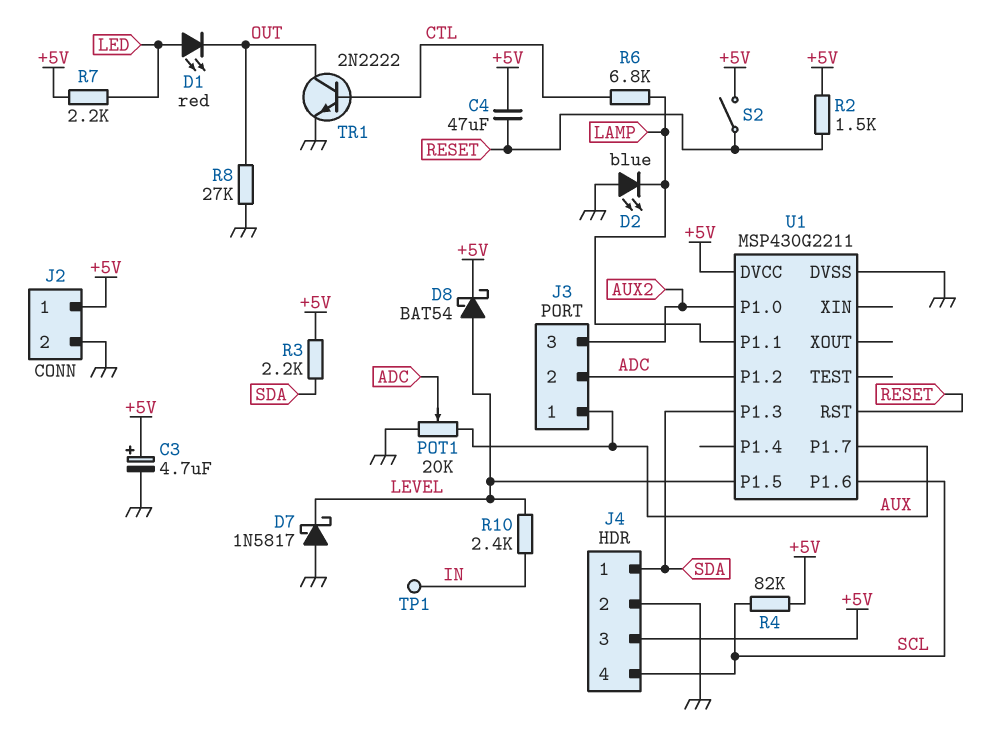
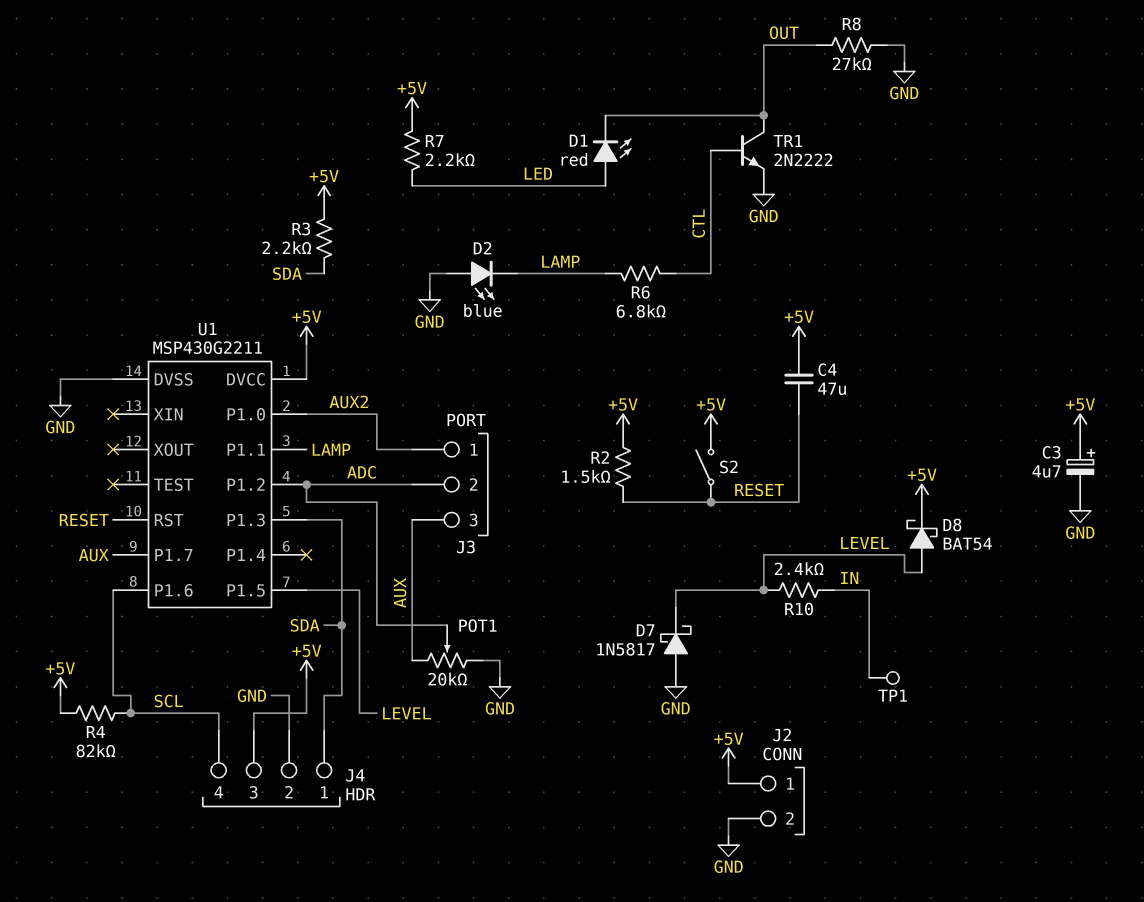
J3 pin 1: AUX -> AUX2
J3 pin 3: AUX2 -> AUX

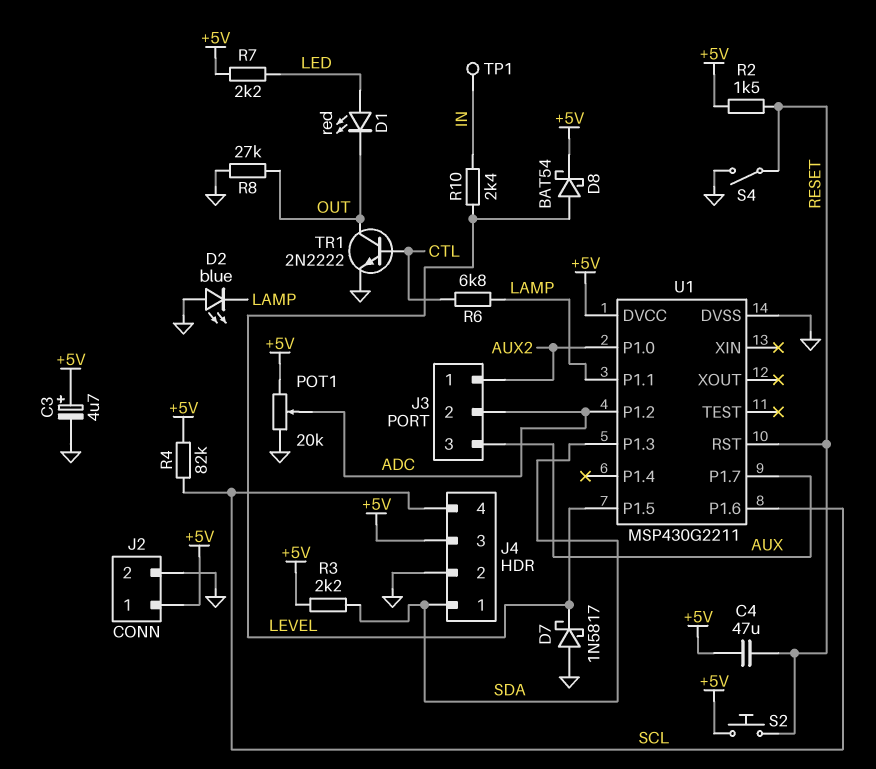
POT1: 20k (AUX, GND, wiper ADC) -> 20k (+5V, GND, wiper ADC)
S2: switch (+5V, RESET) -> button (+5V, RESET)
S4: none -> switch (GND, RESET)

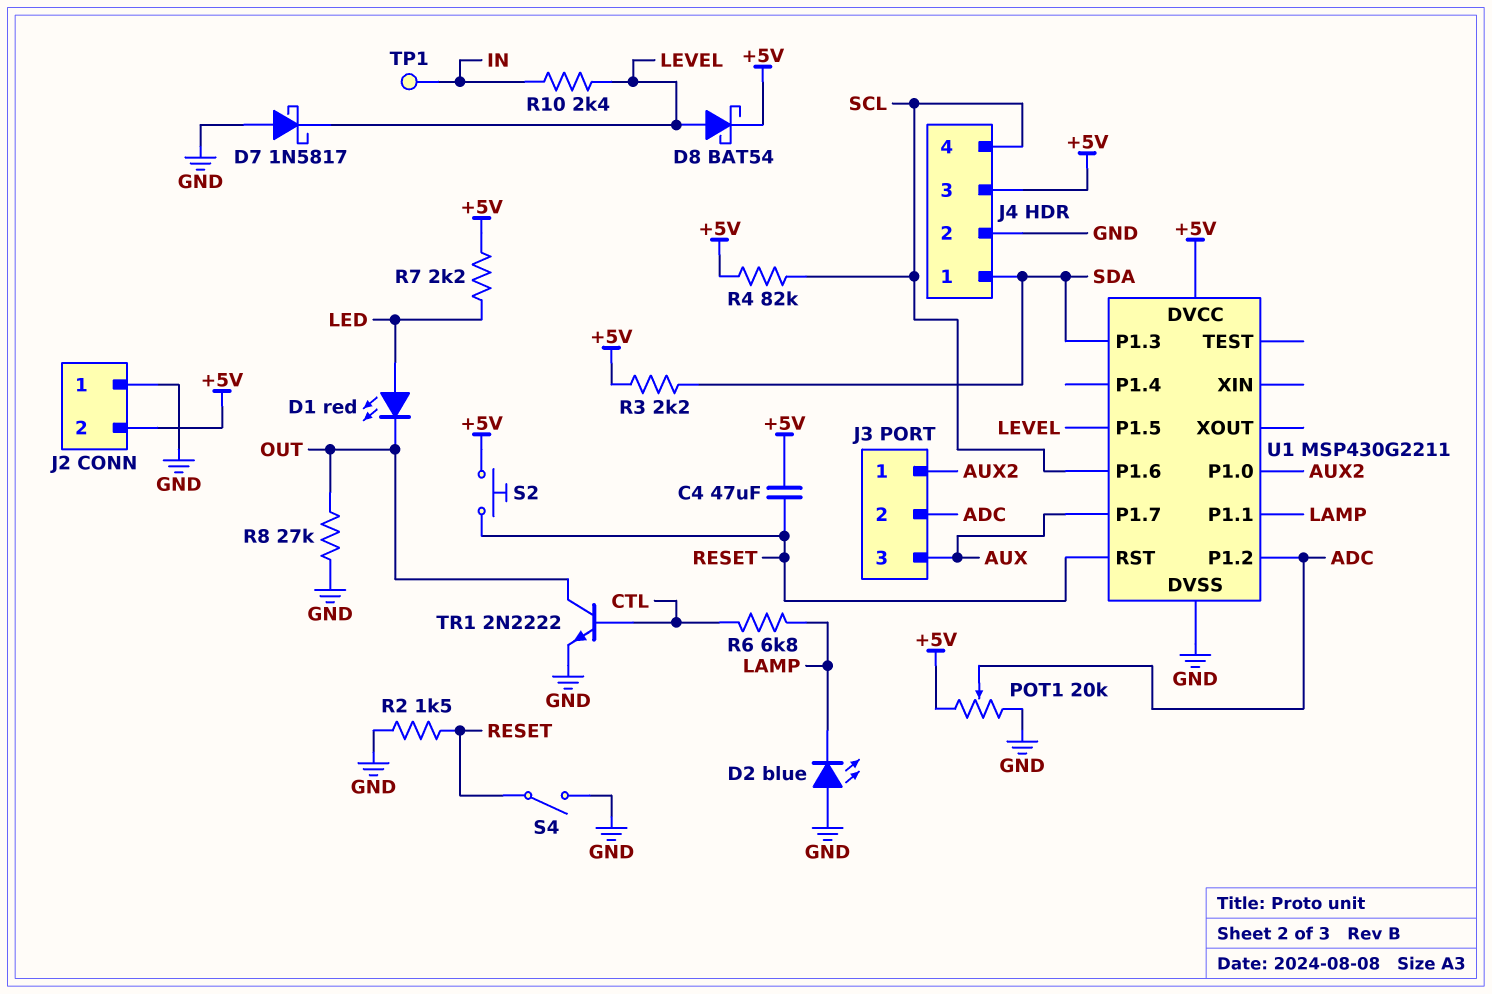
C3: 4.7uF (plus +5V, minus GND) -> none
J2 pin 1: +5V -> GND
J2 pin 2: GND -> +5V
R2: 1.5k (+5V, RESET) -> 1.5k (GND, RESET)

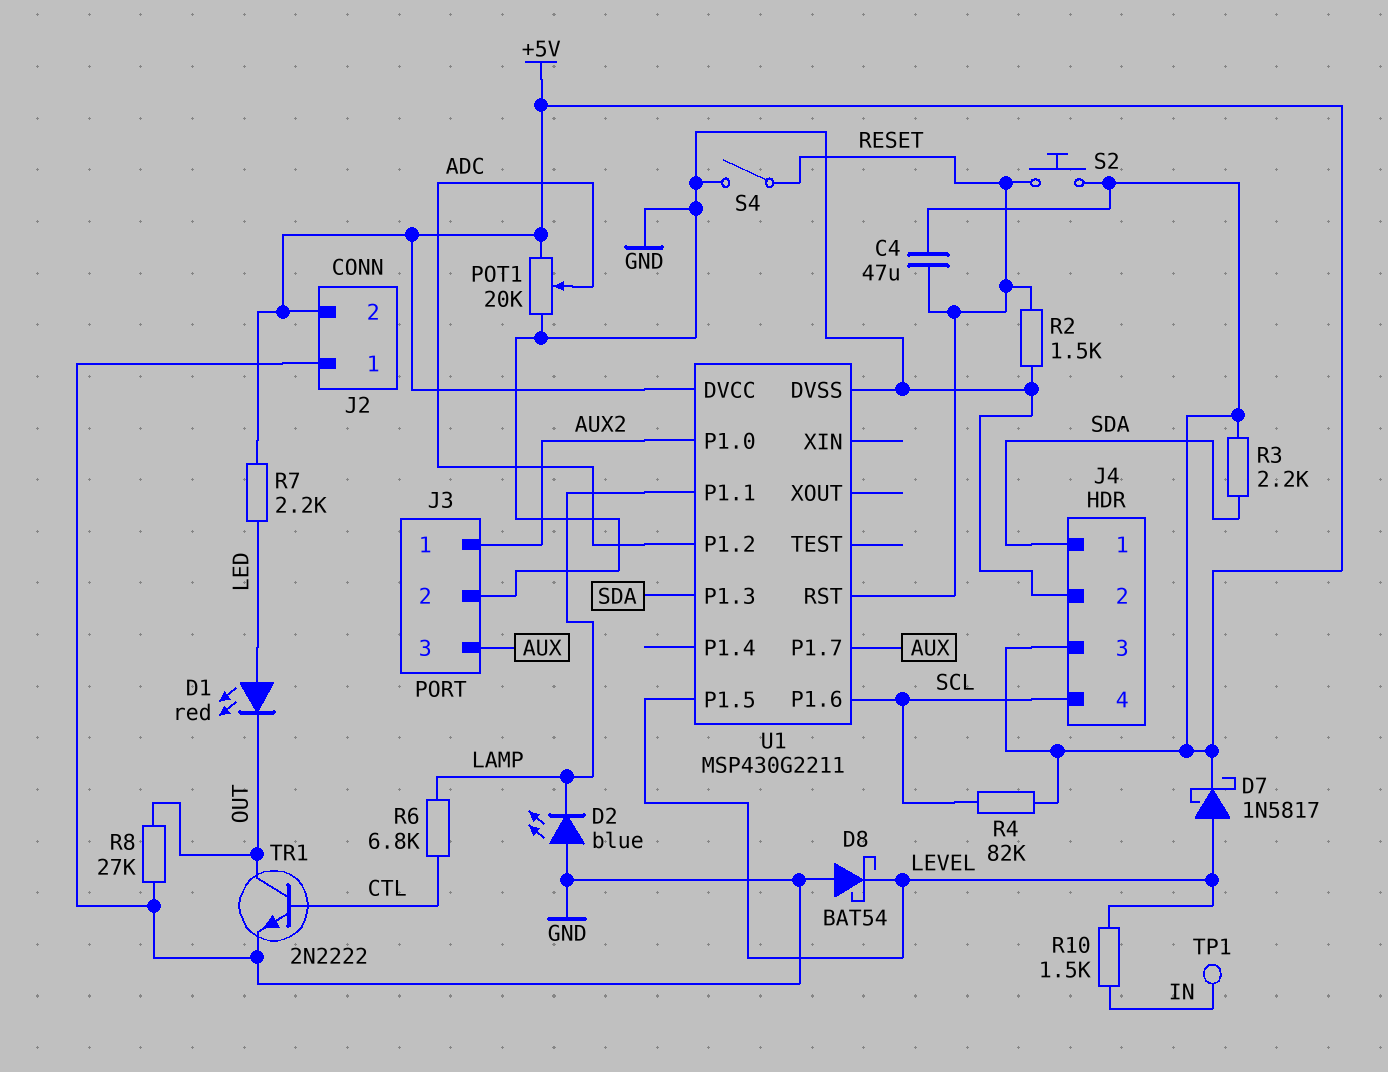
D7: schottky 1N5817 (A GND, K LEVEL) -> schottky 1N5817 (A LEVEL, K +5V)
D8: schottky BAT54 (A LEVEL, K +5V) -> schottky BAT54 (A GND, K LEVEL)
J3 pin 2: ADC -> GND
R10: 2.4k (IN, LEVEL) -> 1.5k (IN, LEVEL)

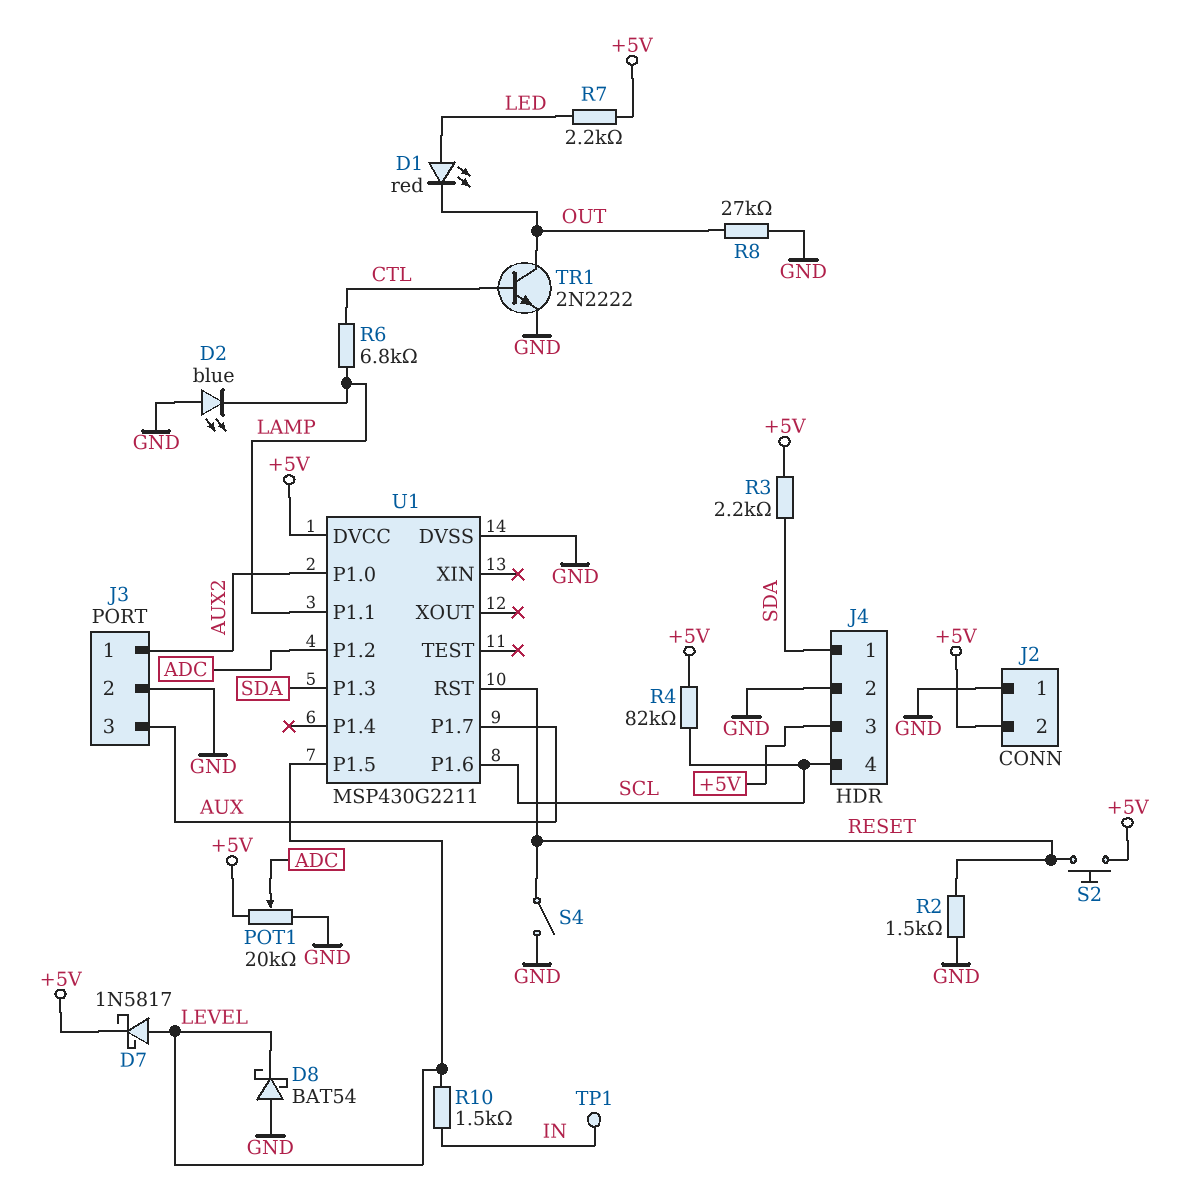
C4: 47uF (+5V, RESET) -> none

